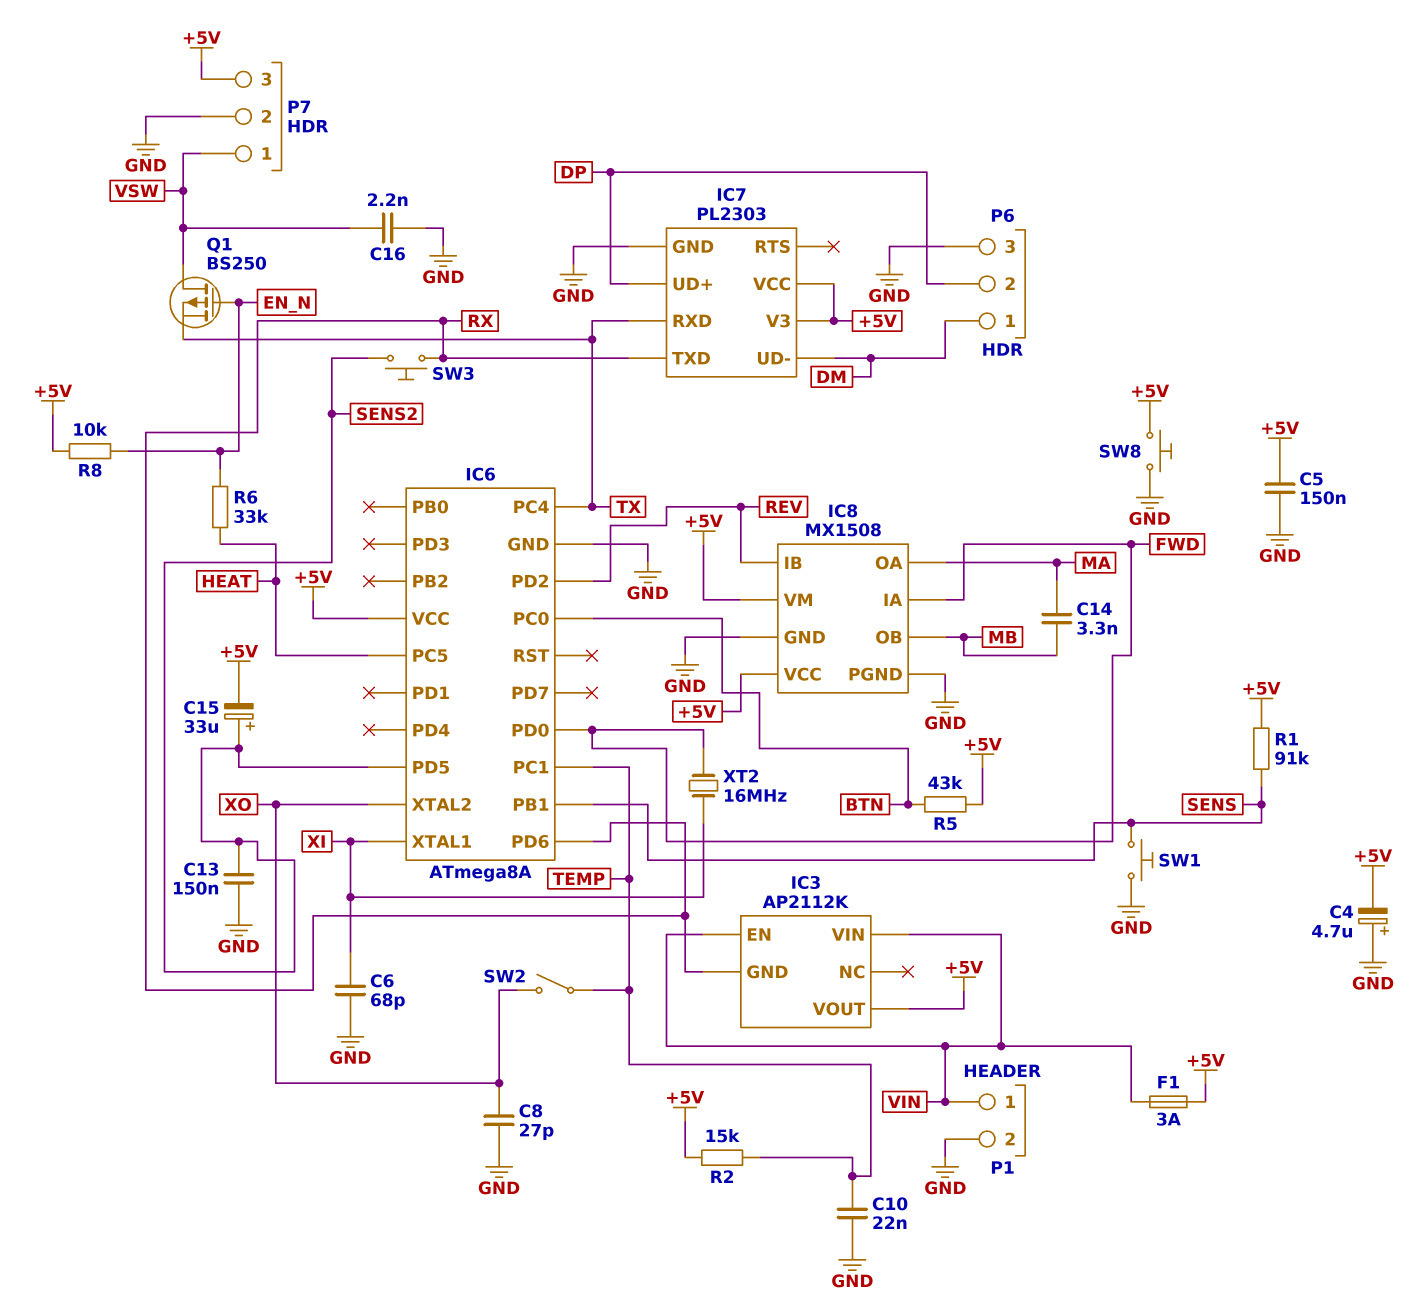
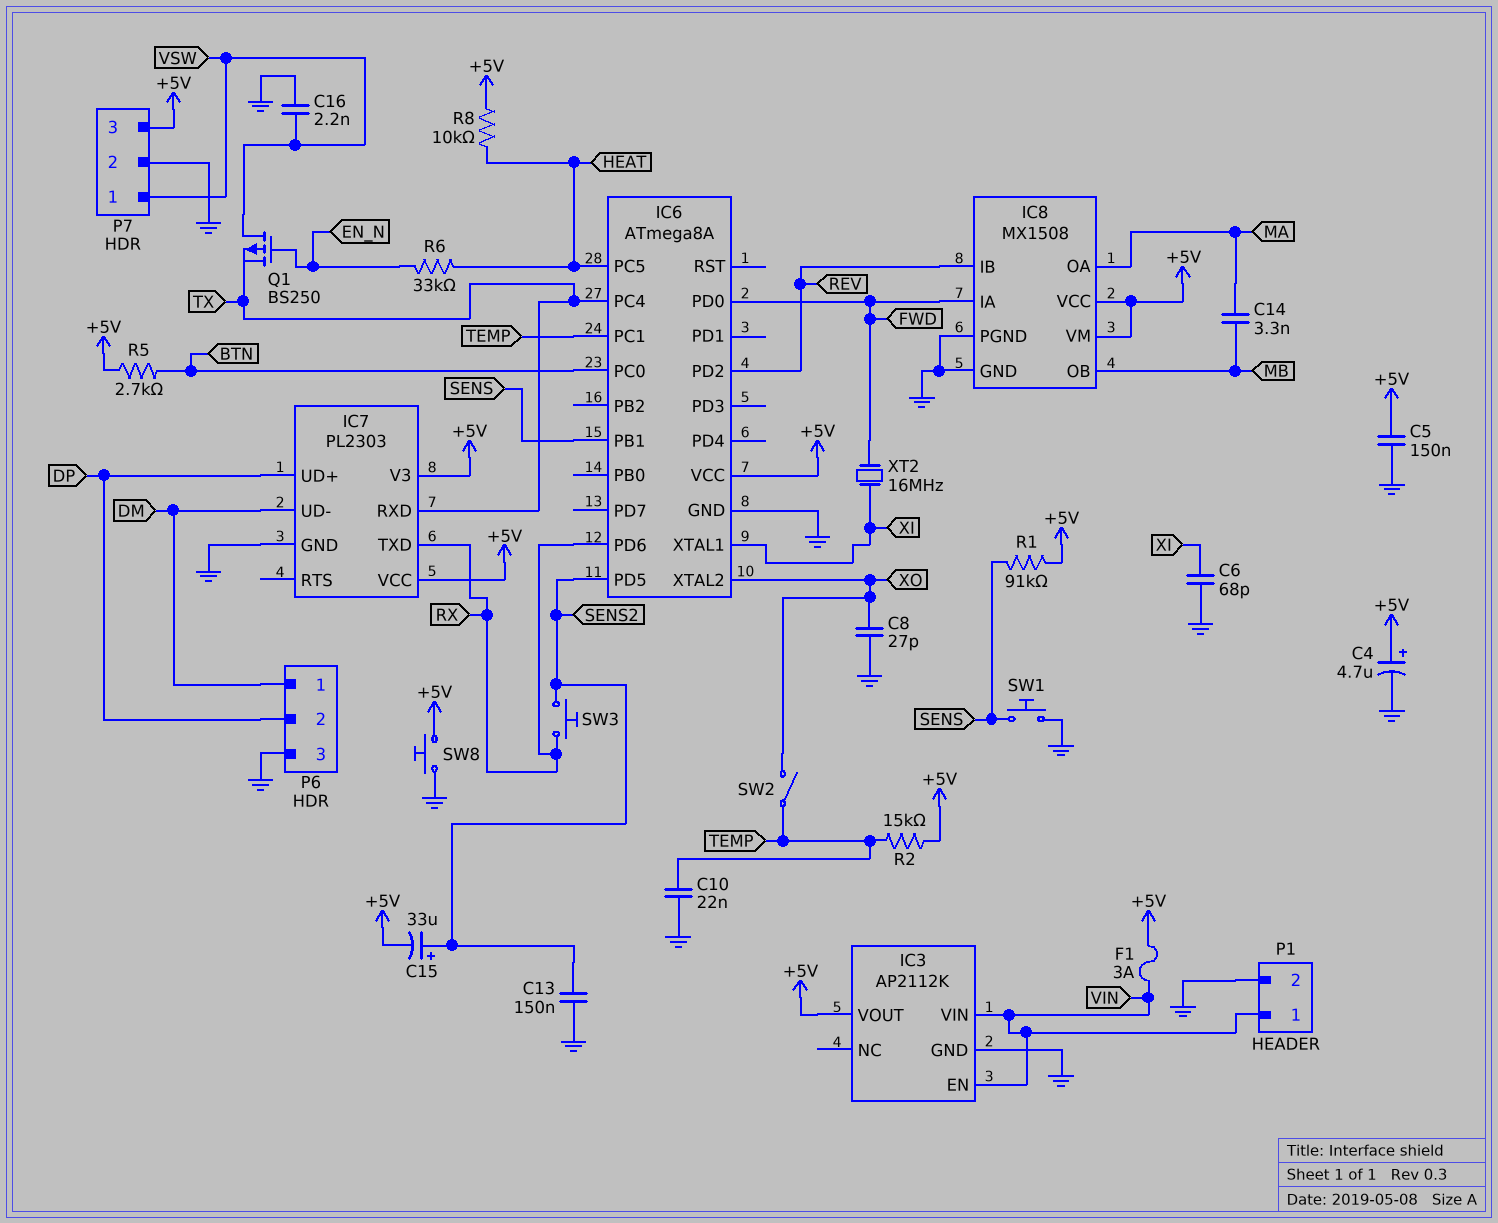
C4: 4.7uF (plus GND, minus +5V) -> 4.7uF (plus +5V, minus GND)
IC3 pin GND: RX -> GND
R5: 43k (+5V, BTN) -> 2.7k (+5V, BTN)
R8: 10k (+5V, EN_N) -> 10k (+5V, HEAT)

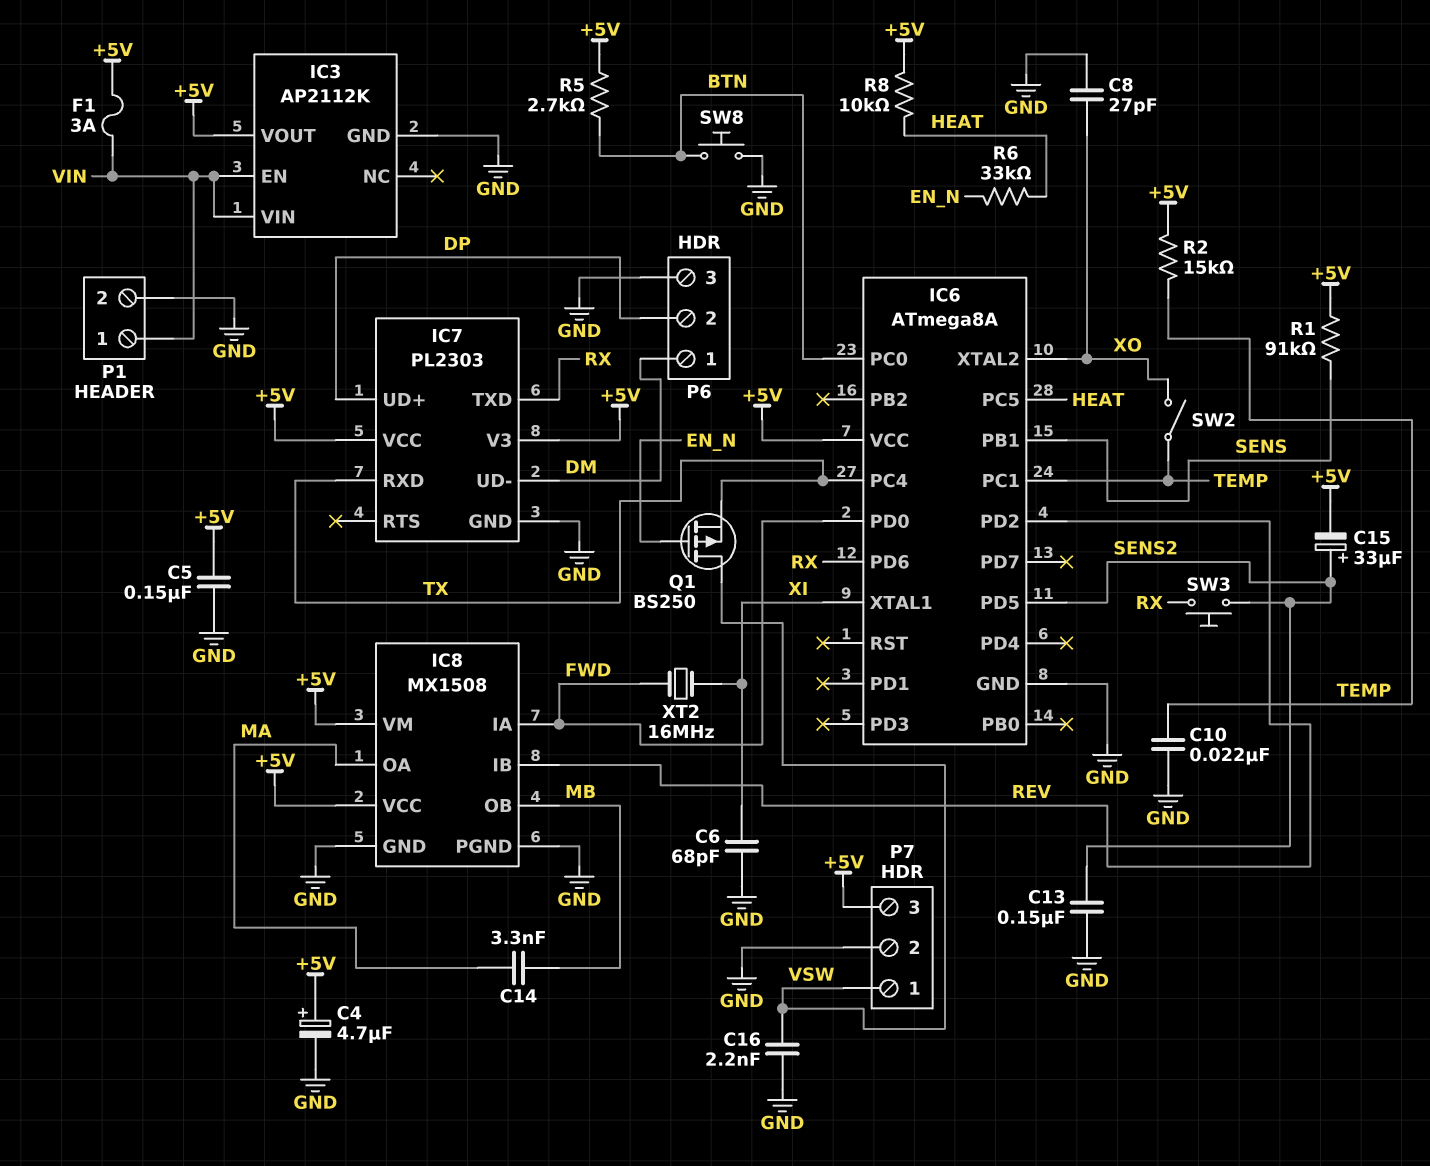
SW1: button (GND, SENS) -> none
SW8: button (+5V, GND) -> button (BTN, GND)

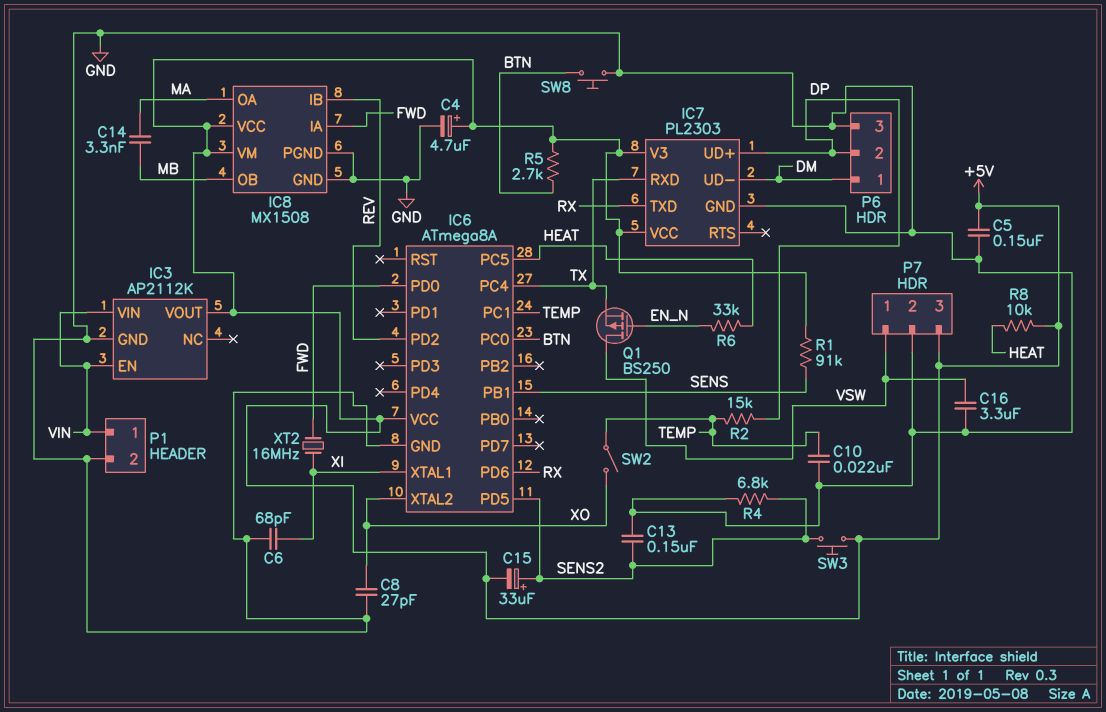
C16: 2.2nF (GND, VSW) -> 3.3uF (GND, VSW)
F1: 3A (+5V, VIN) -> none
R2: 15k (+5V, TEMP) -> 15k (DP, TEMP)
R4: none -> 6.8k (GND, SENS2)
SW3: button (RX, SENS2) -> button (+5V, SENS2)

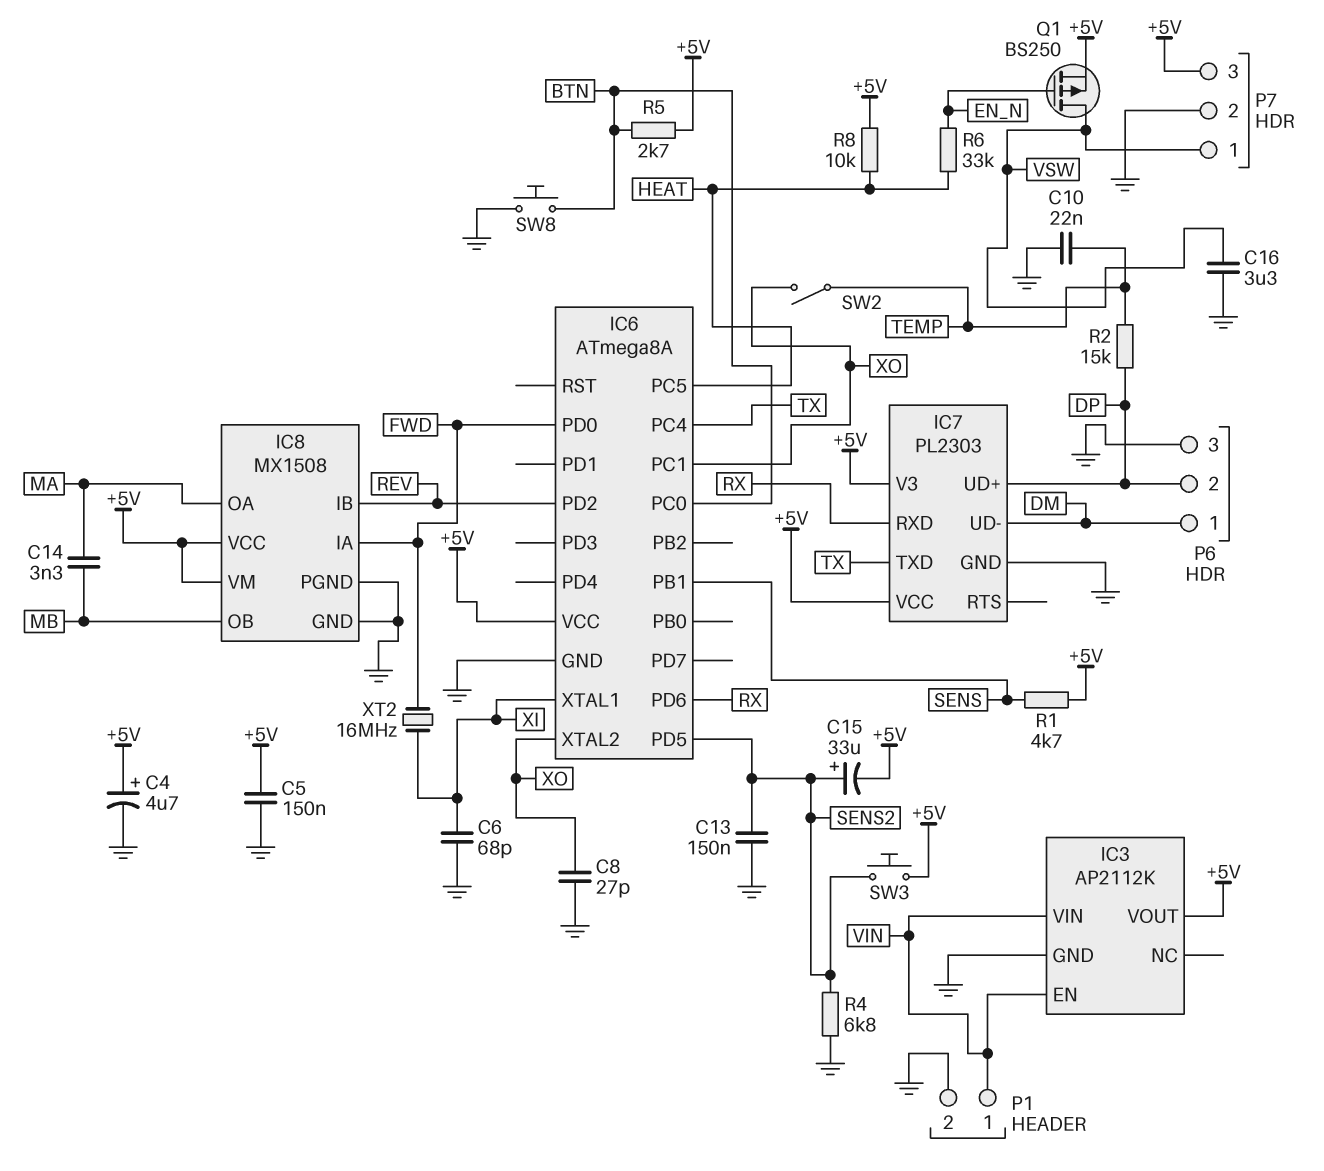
IC6 pin PC1: TEMP -> XO
IC7 pin RXD: TX -> RX
IC7 pin TXD: RX -> TX
Q1: PMOS BS250 (G EN_N, D VSW, S TX) -> PMOS BS250 (G EN_N, D VSW, S +5V)
R1: 91k (+5V, SENS) -> 4.7k (+5V, SENS)

